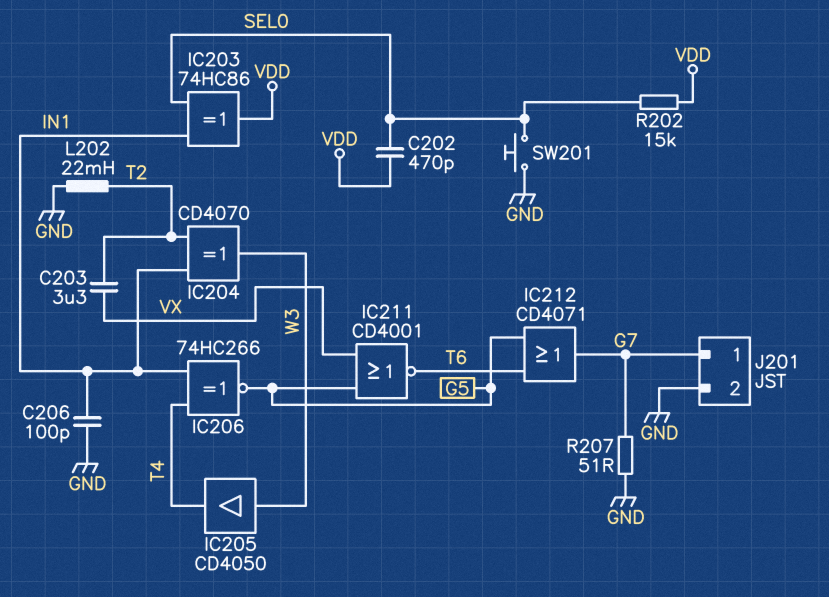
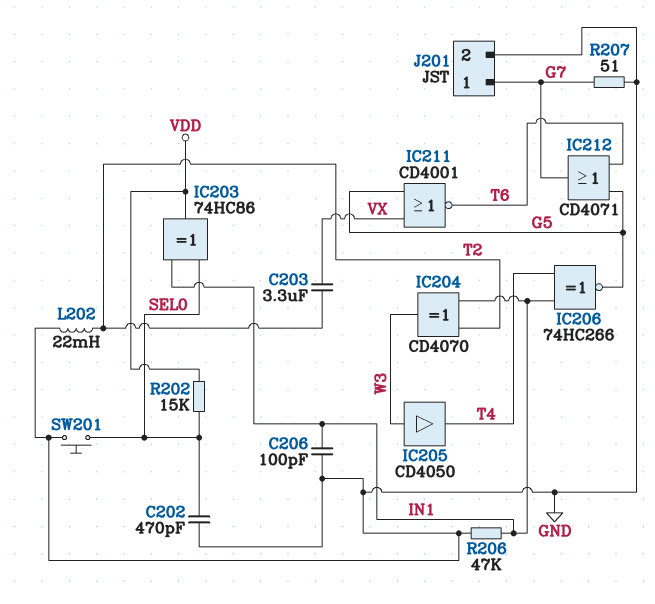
C202: 470pF (SEL0, VDD) -> 470pF (GND, SEL0)
R206: none -> 47k (GND, IN1)

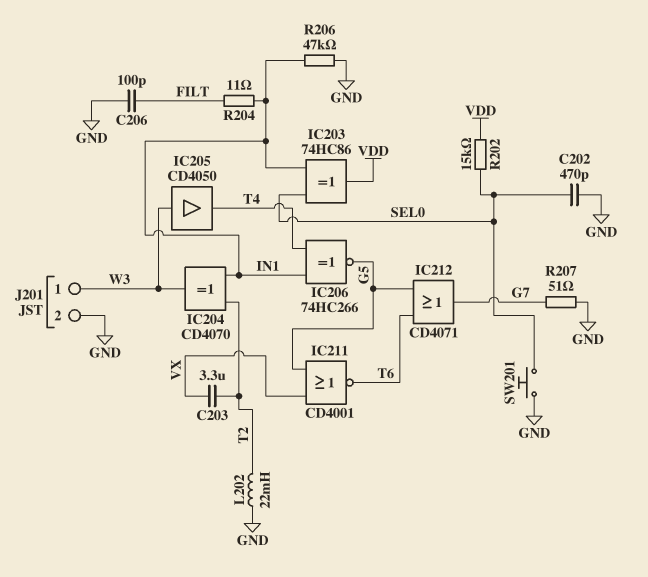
C206: 100pF (GND, IN1) -> 100pF (FILT, GND)
J201 pin 1: G7 -> W3
R204: none -> 11 (FILT, IN1)

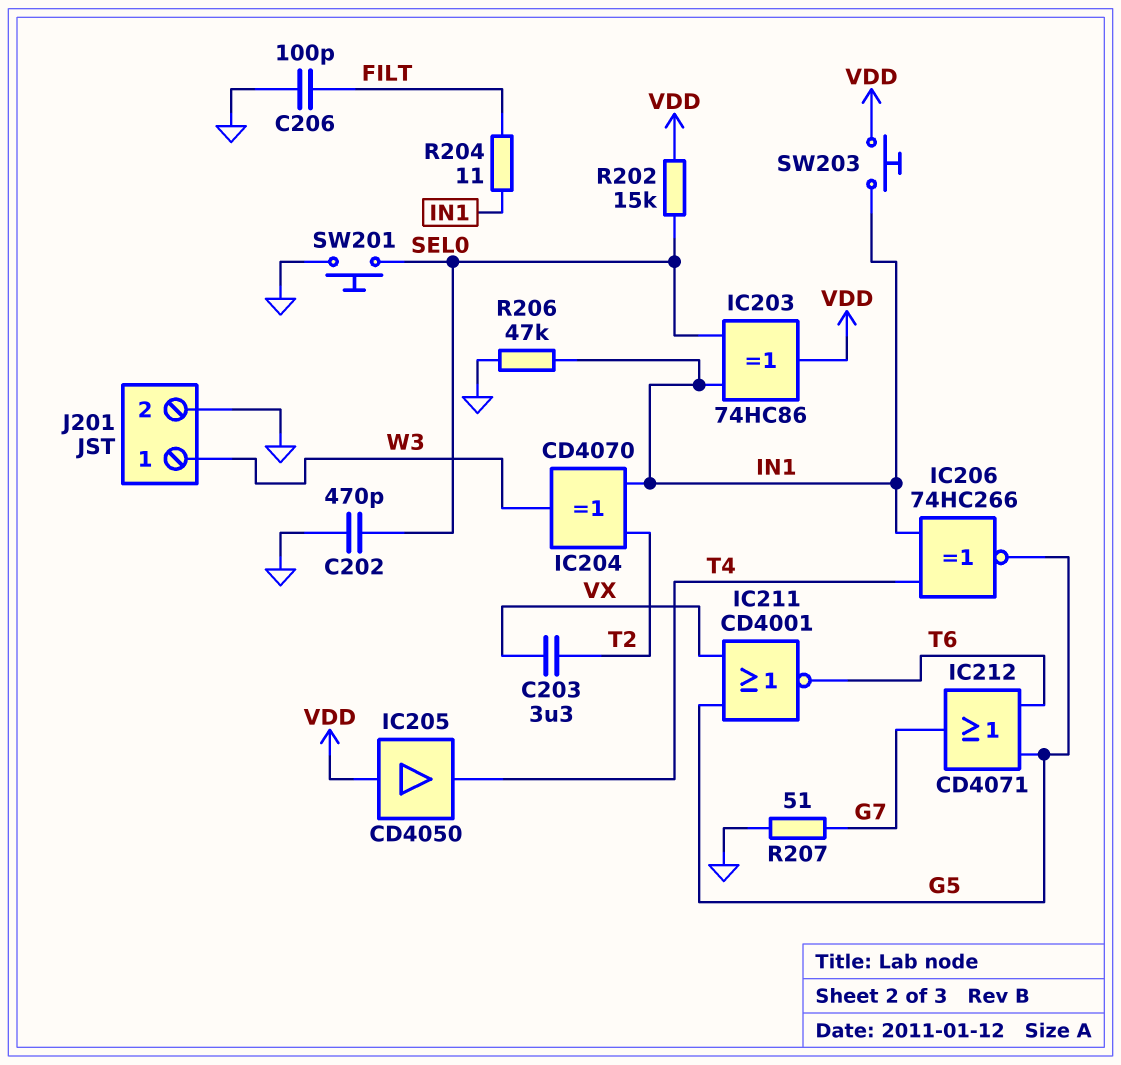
IC205: buffer CD4050 (in W3, out T4) -> buffer CD4050 (in VDD, out T4)
L202: 22mH (GND, T2) -> none
SW203: none -> button (IN1, VDD)

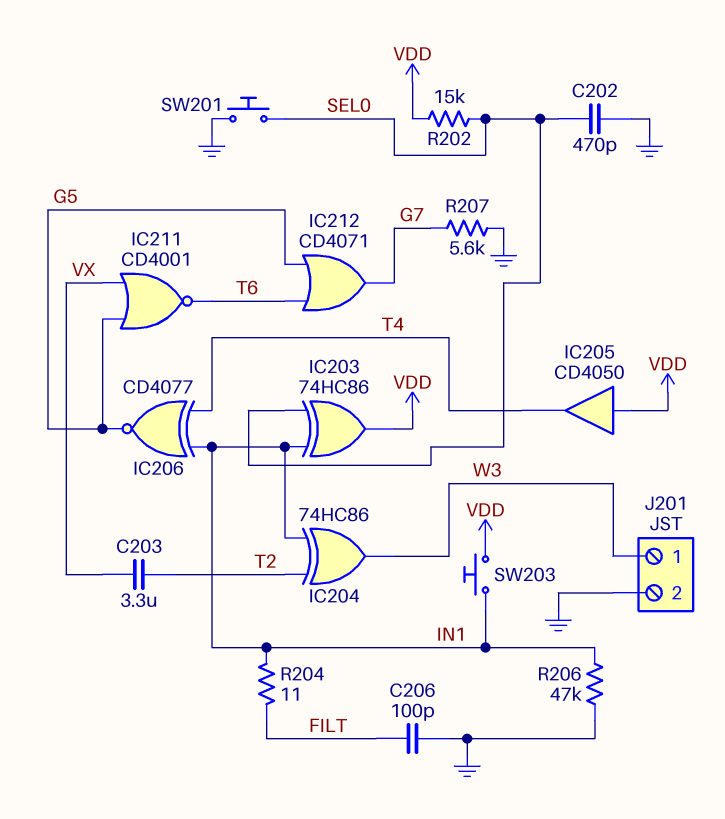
IC204: XOR CD4070 (in IN1, in T2, out W3) -> XOR 74HC86 (in IN1, in T2, out W3)
IC206: XNOR 74HC266 (in IN1, in T4, out G5) -> XNOR CD4077 (in IN1, in T4, out G5)
R207: 51 (G7, GND) -> 5.6k (G7, GND)

